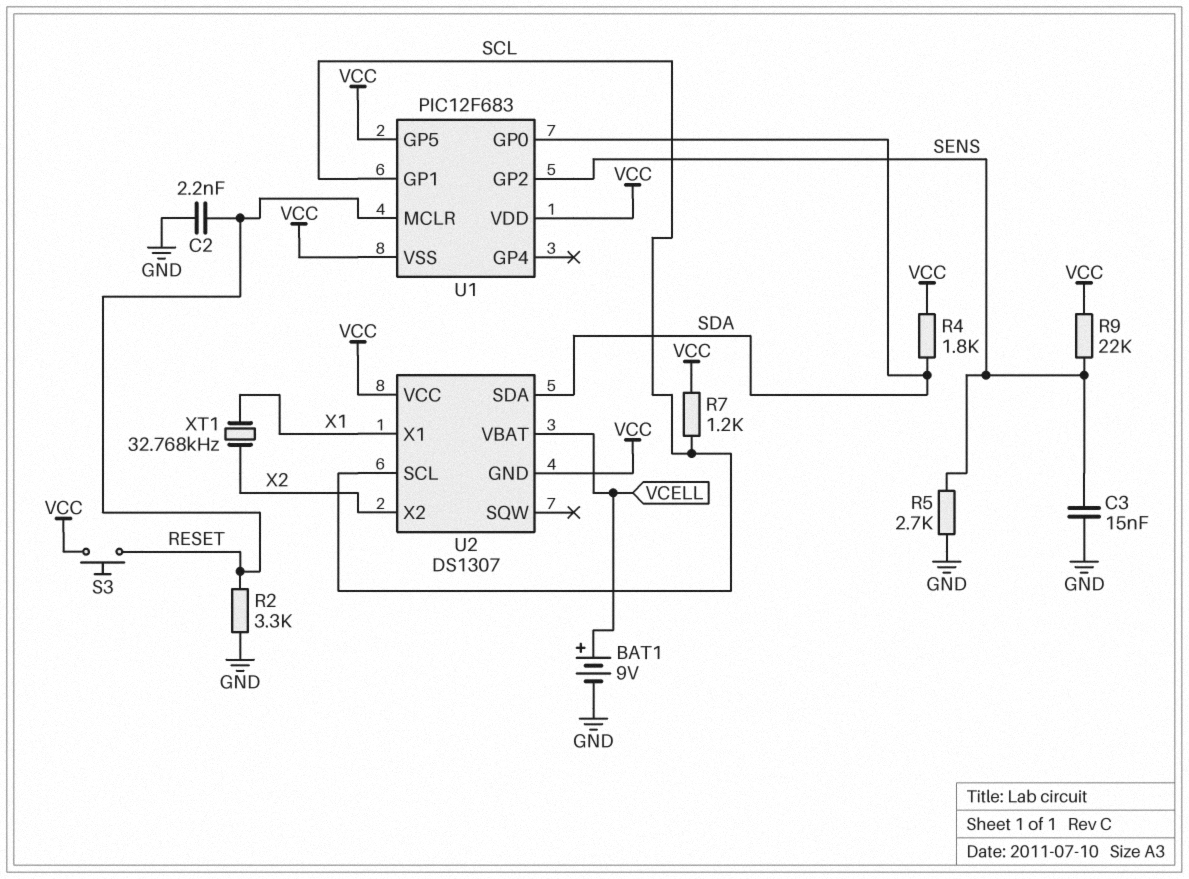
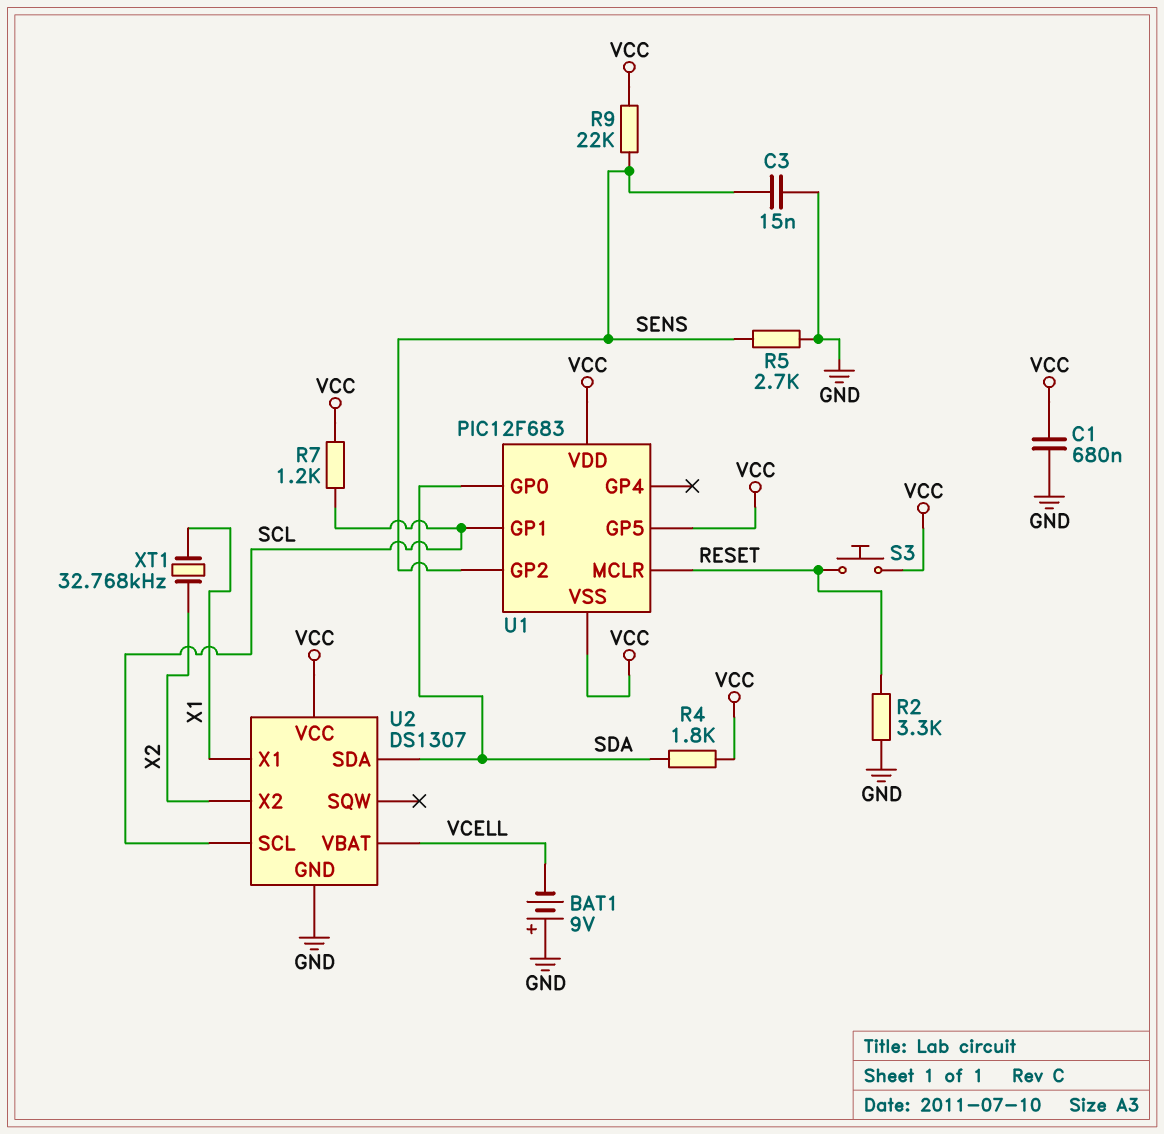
BAT1: 9V (plus VCELL, minus GND) -> 9V (plus GND, minus VCELL)
C1: none -> 680nF (GND, VCC)
C2: 2.2nF (GND, RESET) -> none
U2 pin GND: VCC -> GND

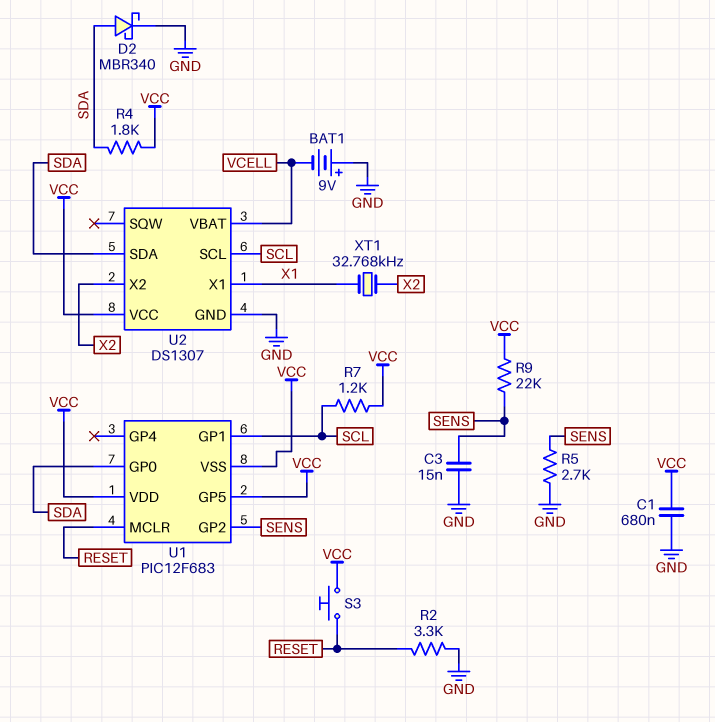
D2: none -> schottky MBR340 (A SDA, K GND)

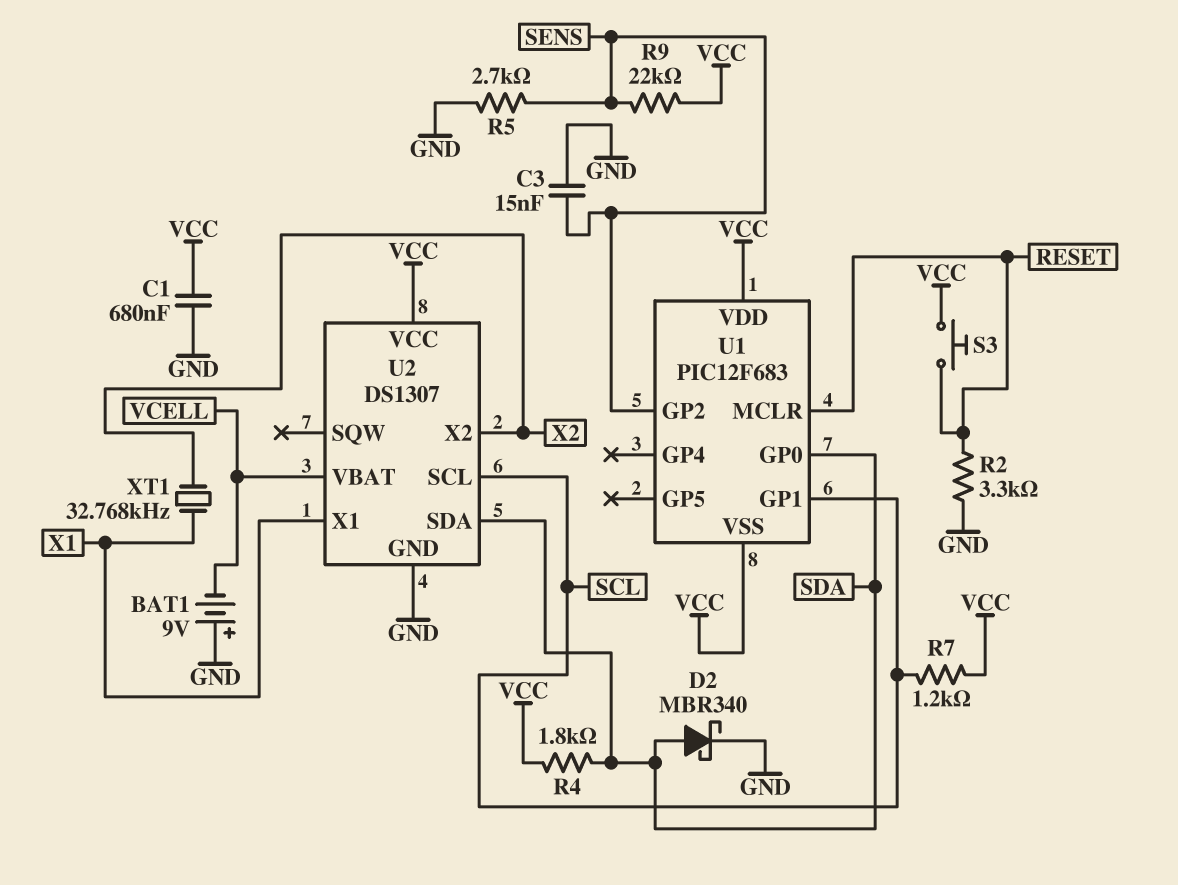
U1 pin GP5: VCC -> none

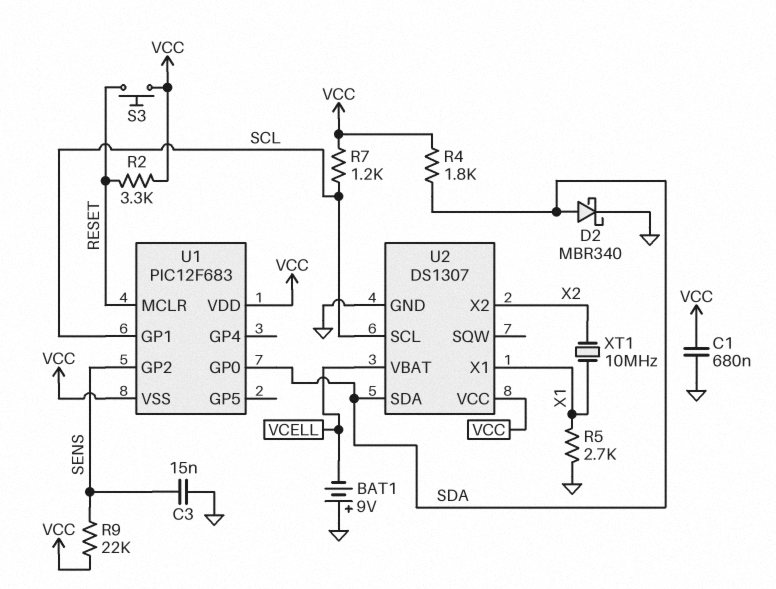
R2: 3.3k (GND, RESET) -> 3.3k (RESET, VCC)
R5: 2.7k (GND, SENS) -> 2.7k (GND, X1)
XT1: 32.768kHz (X1, X2) -> 10MHz (X1, X2)

